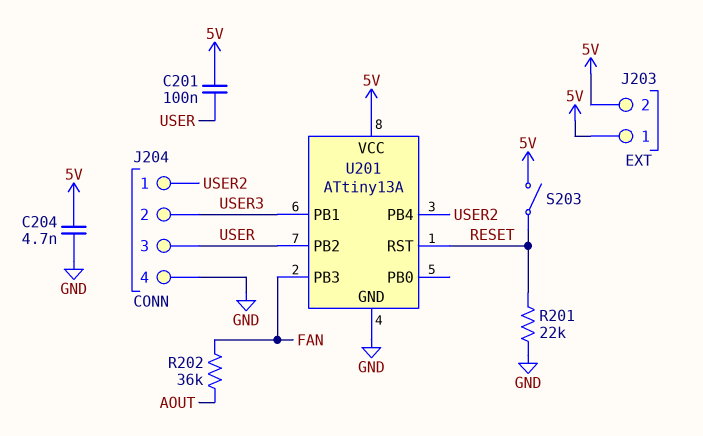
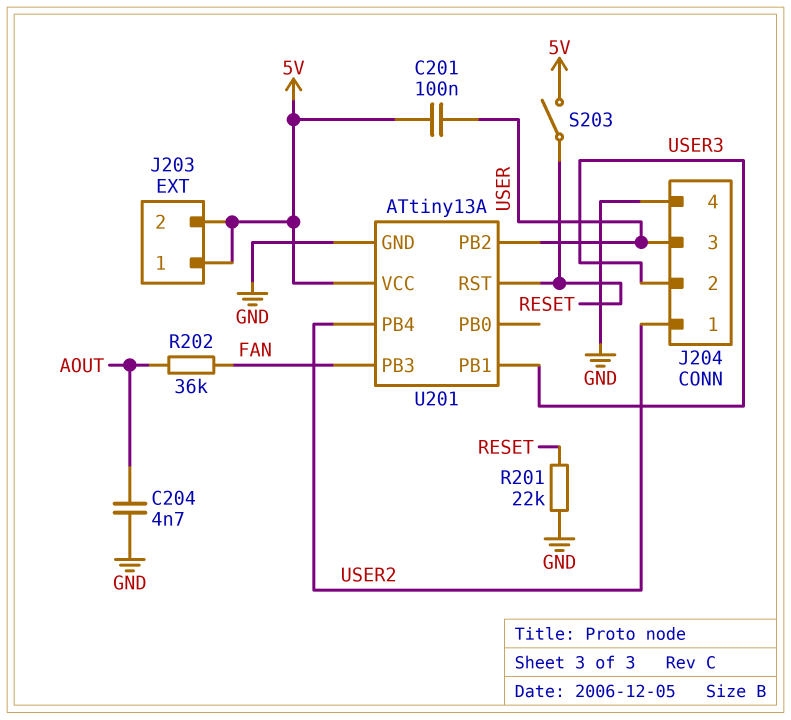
C204: 4.7nF (5V, GND) -> 4.7nF (AOUT, GND)

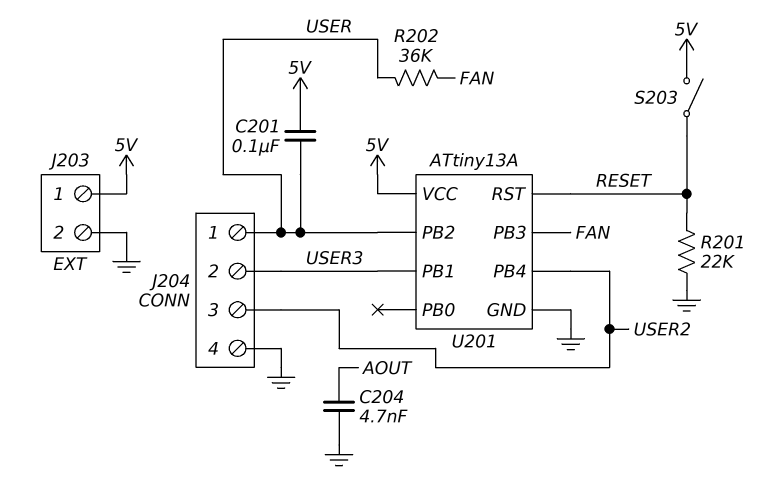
J203 pin 2: 5V -> GND
J204 pin 1: USER2 -> USER
J204 pin 3: USER -> USER2
R202: 36k (AOUT, FAN) -> 36k (FAN, USER)

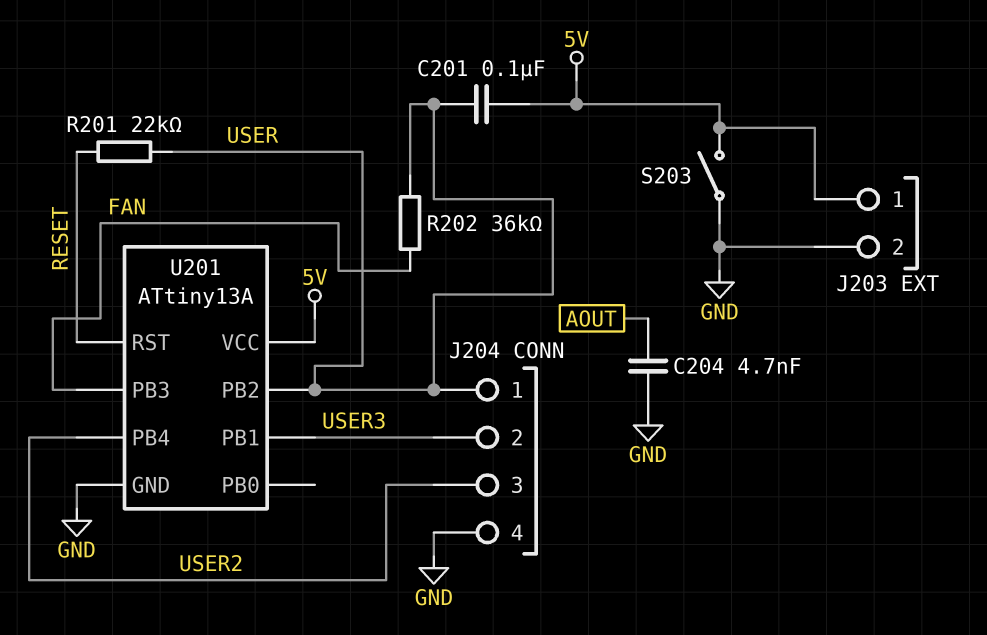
R201: 22k (GND, RESET) -> 22k (RESET, USER)
S203: switch (5V, RESET) -> switch (5V, GND)

